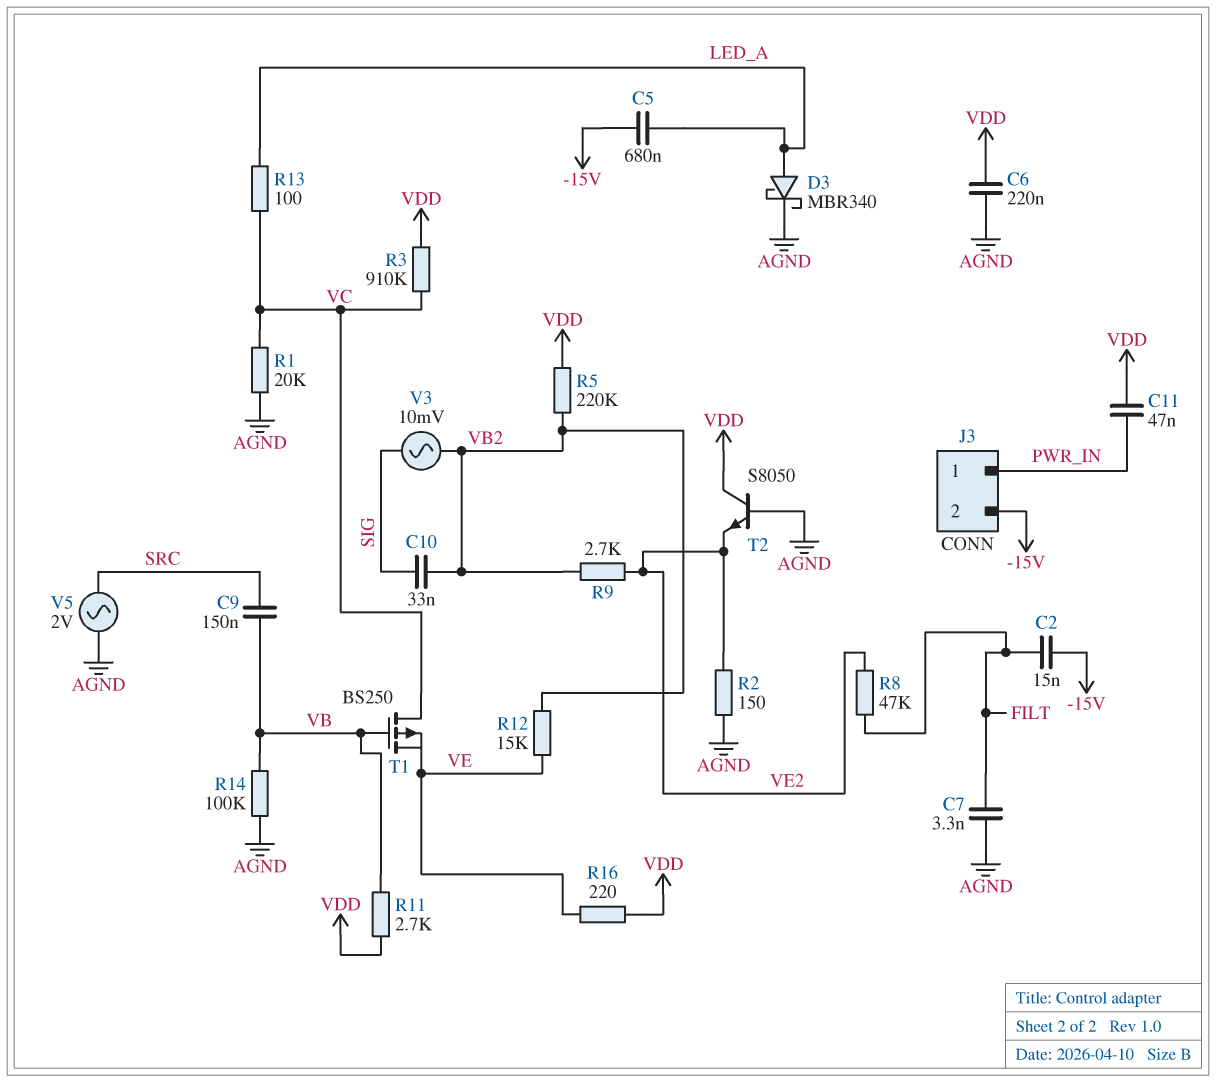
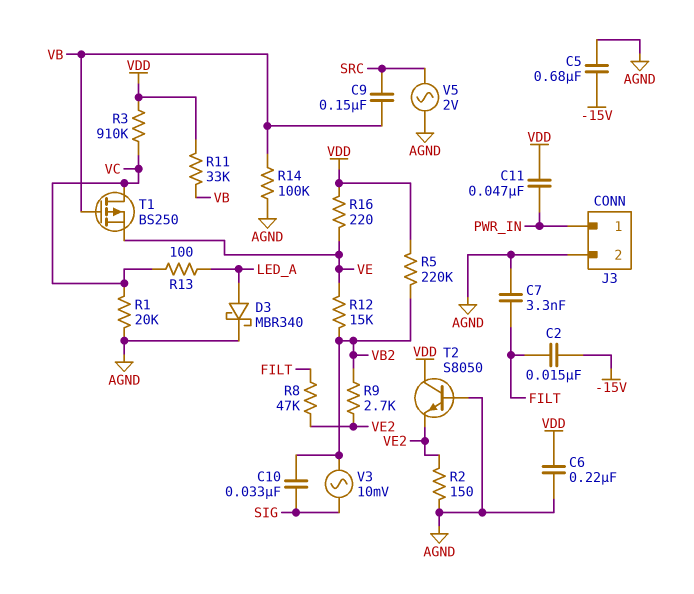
C5: 680nF (-15V, LED_A) -> 680nF (-15V, AGND)
J3 pin 2: -15V -> AGND
R11: 2.7k (VB, VDD) -> 33k (VB, VDD)

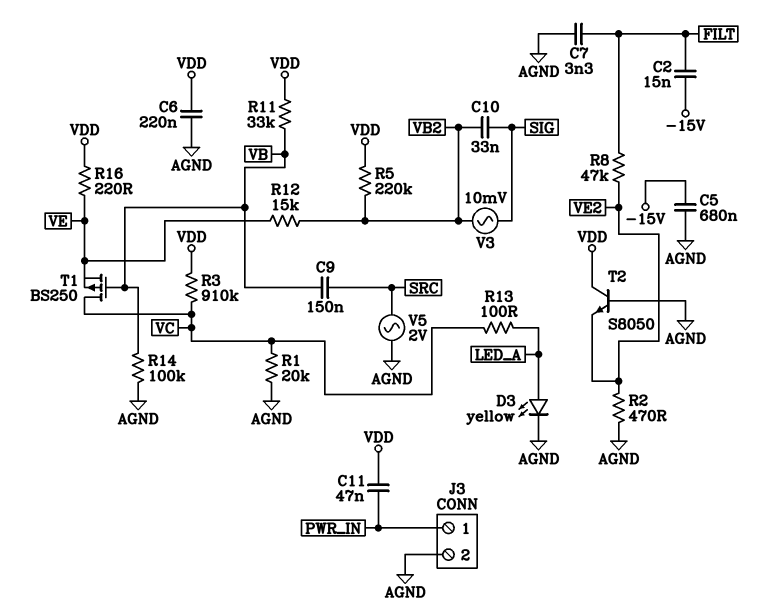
D3: schottky MBR340 (A LED_A, K AGND) -> LED yellow (A LED_A, K AGND)
R2: 150 (AGND, VE2) -> 470 (AGND, VE2)
R9: 2.7k (VB2, VE2) -> none

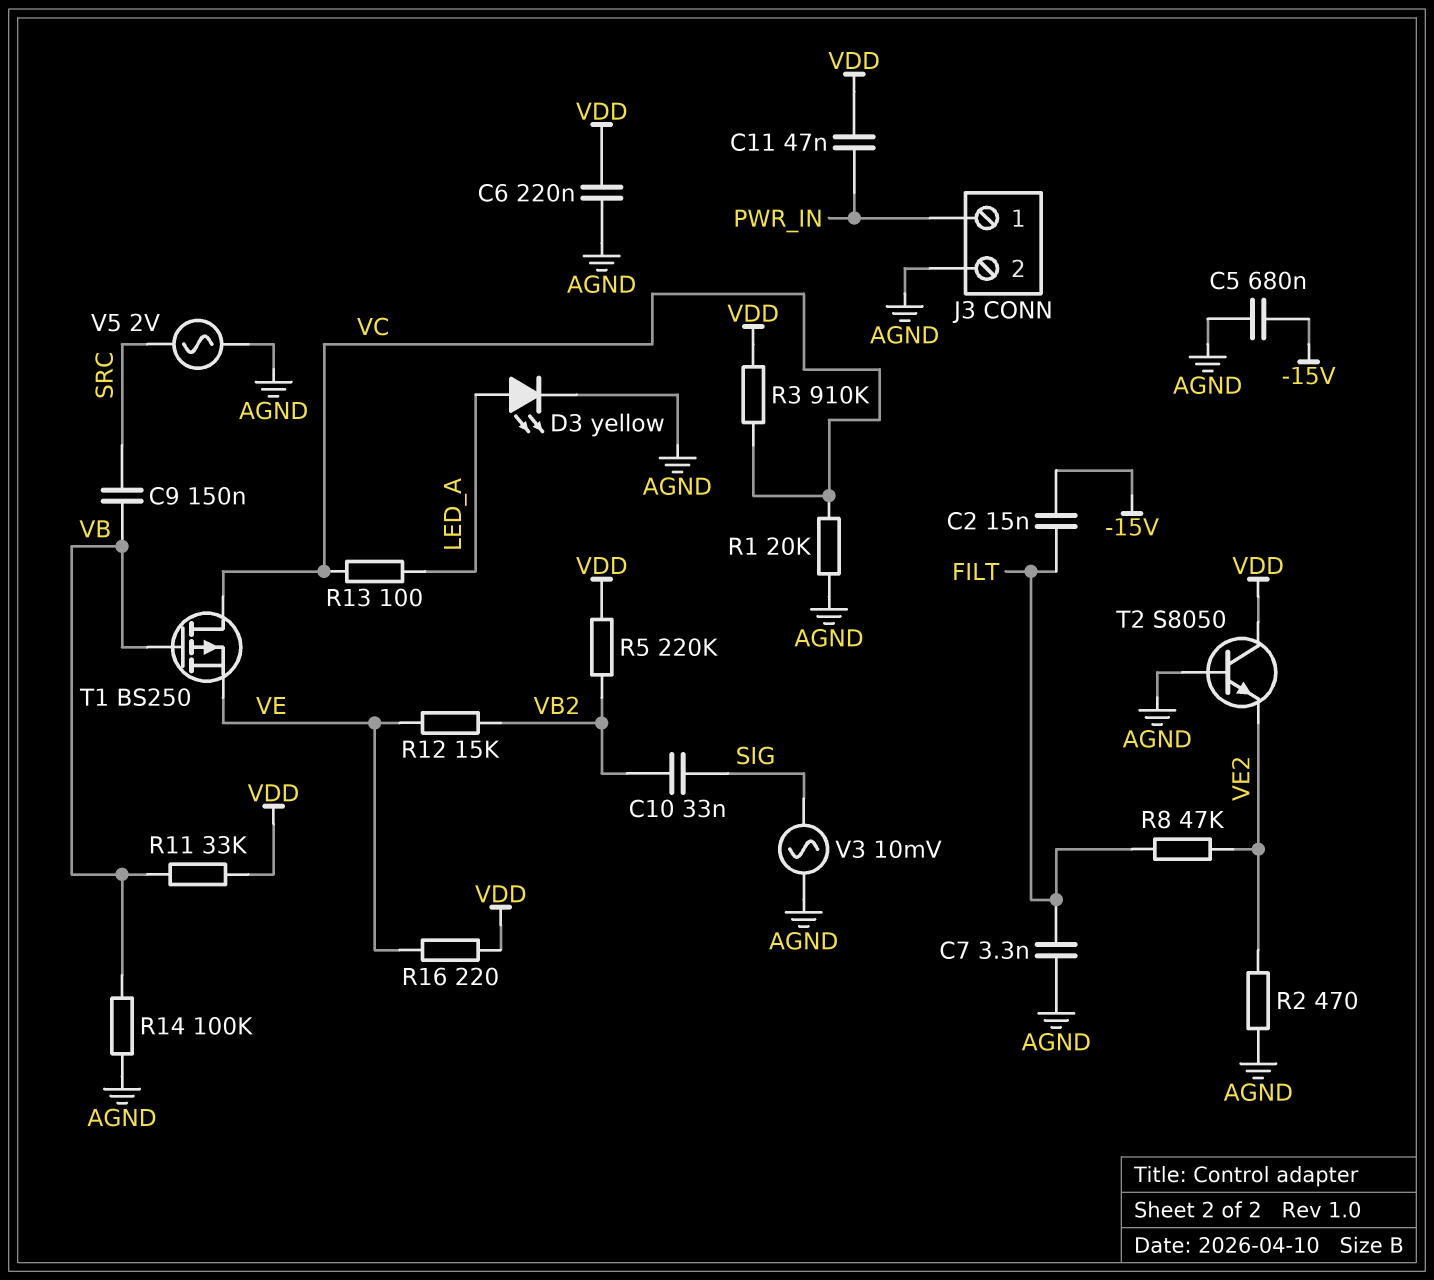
V3: AC 10mV (SIG, VB2) -> AC 10mV (AGND, SIG)

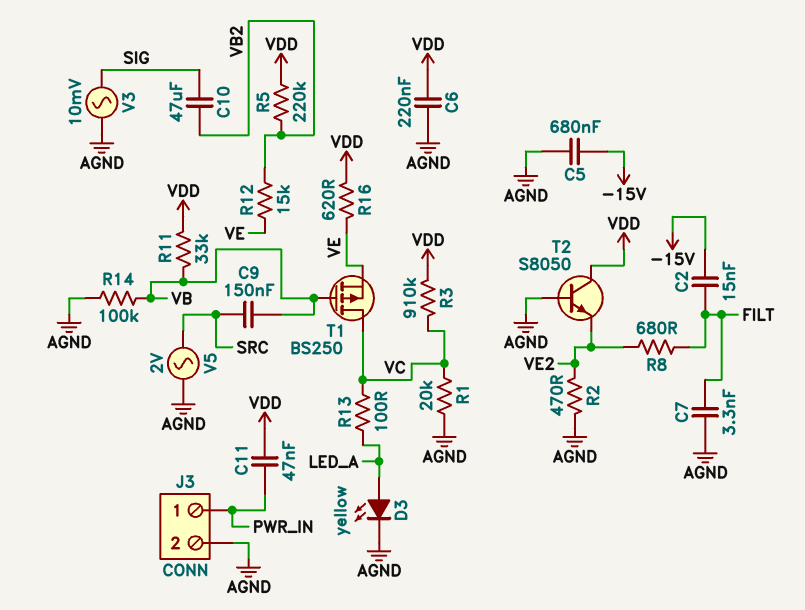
C10: 33nF (SIG, VB2) -> 47uF (SIG, VB2)
R8: 47k (FILT, VE2) -> 680 (FILT, VE2)
R16: 220 (VDD, VE) -> 620 (VDD, VE)

